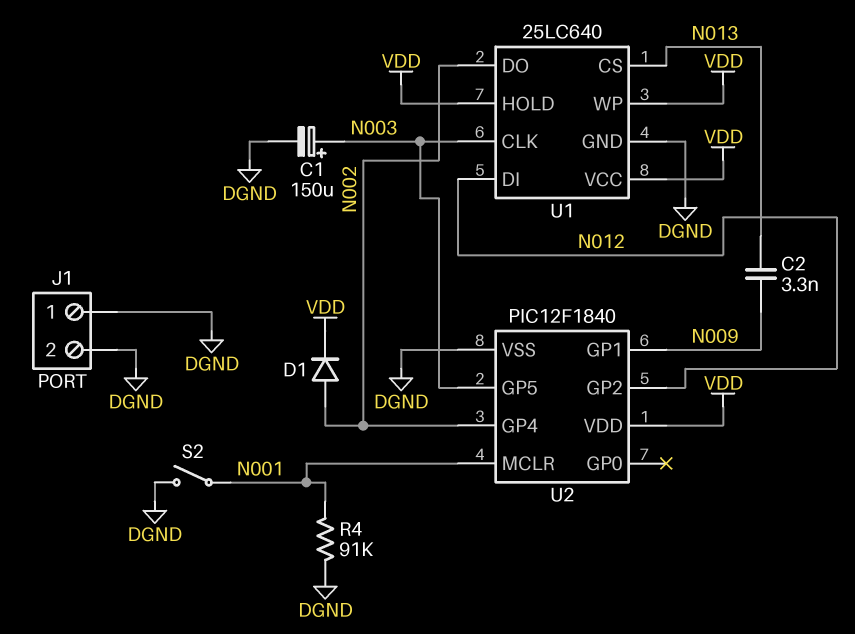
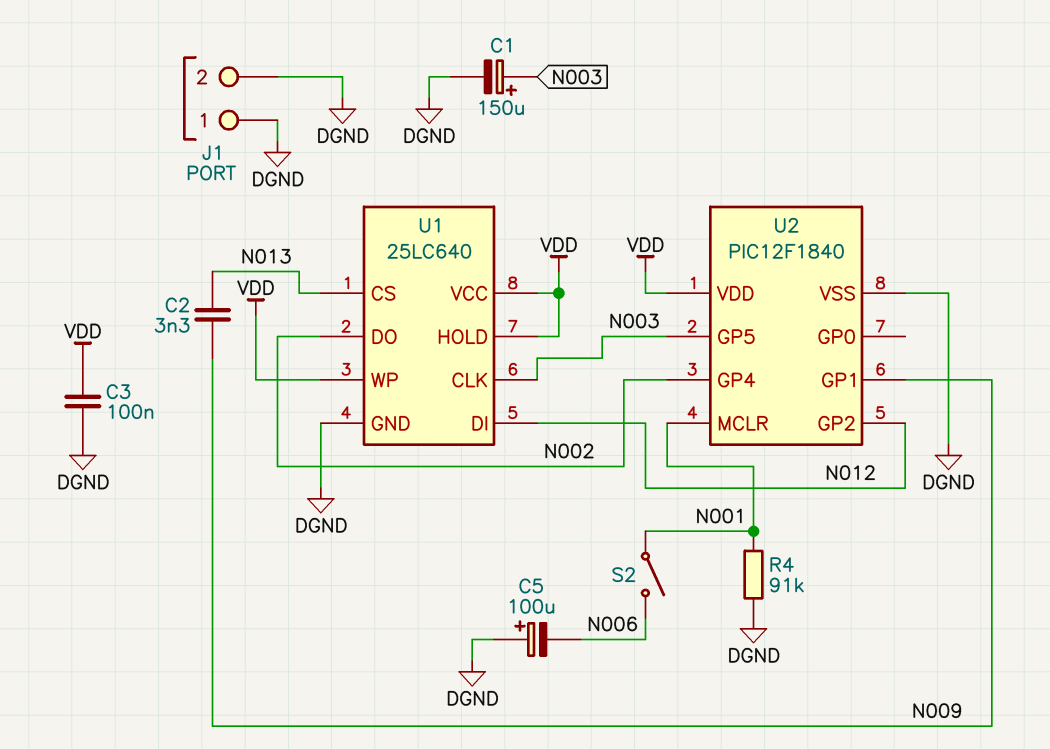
C3: none -> 100nF (DGND, VDD)
C5: none -> 100uF (plus DGND, minus N006)
D1: diode (A N002, K VDD) -> none
S2: switch (DGND, N001) -> switch (N001, N006)

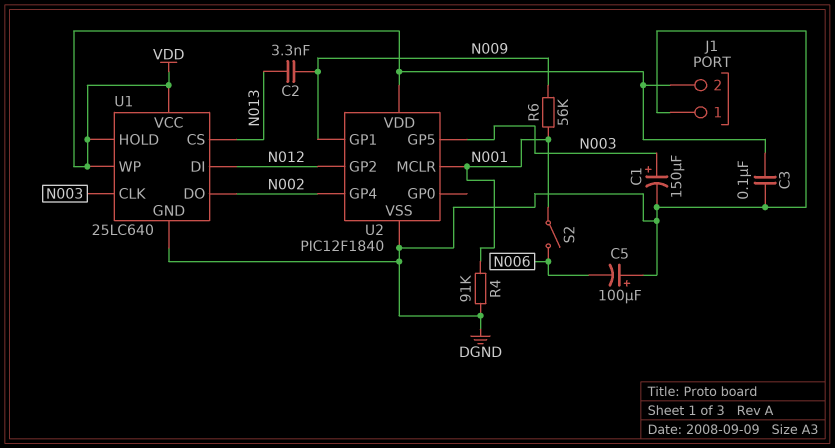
J1 pin 2: DGND -> VDD
R6: none -> 56k (N001, N009)

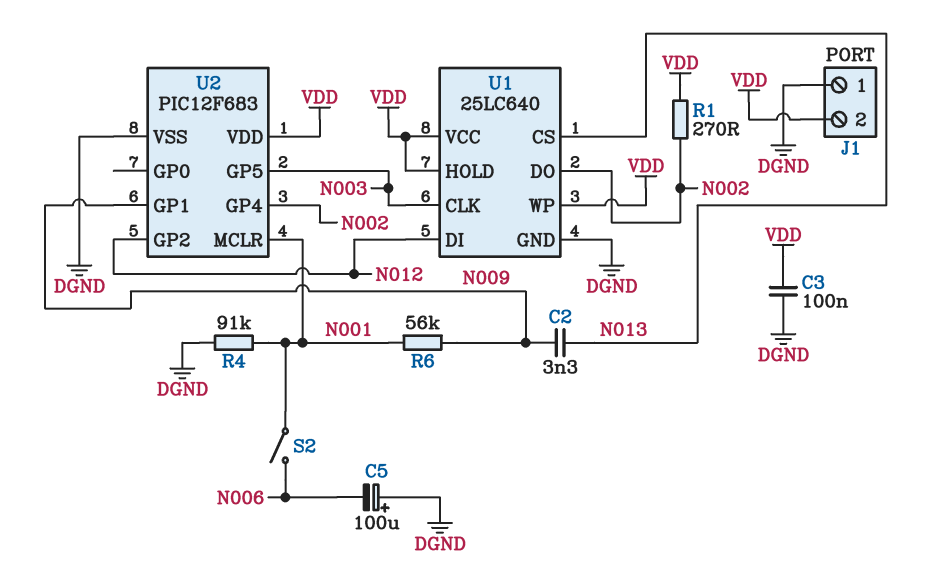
C1: 150uF (plus N003, minus DGND) -> none
R1: none -> 270 (N002, VDD)
U2: PIC12F1840 -> PIC12F683

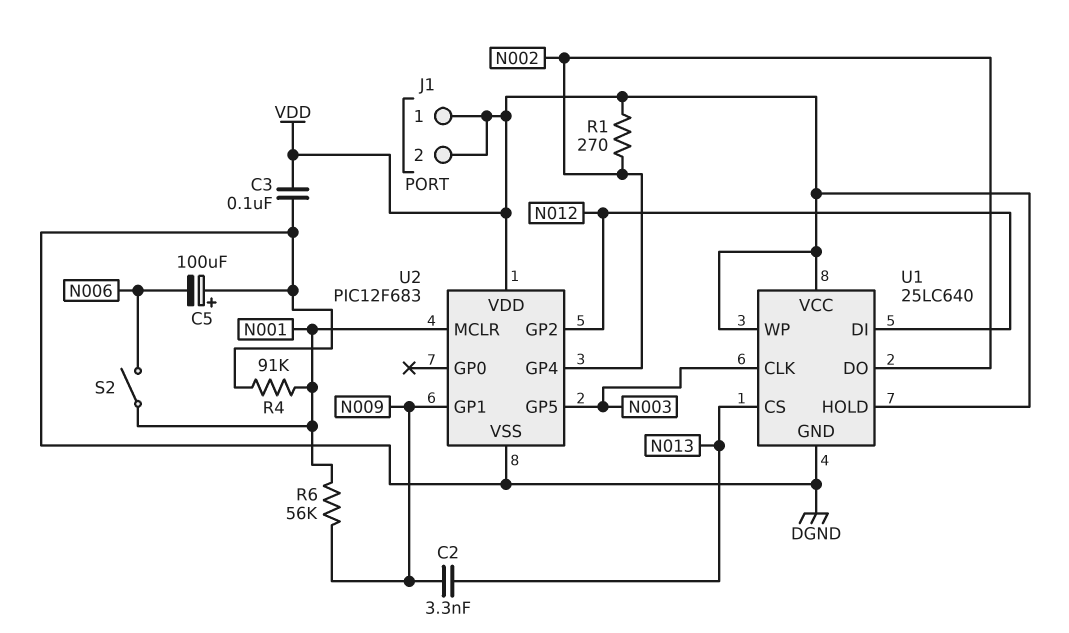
J1 pin 1: DGND -> VDD

